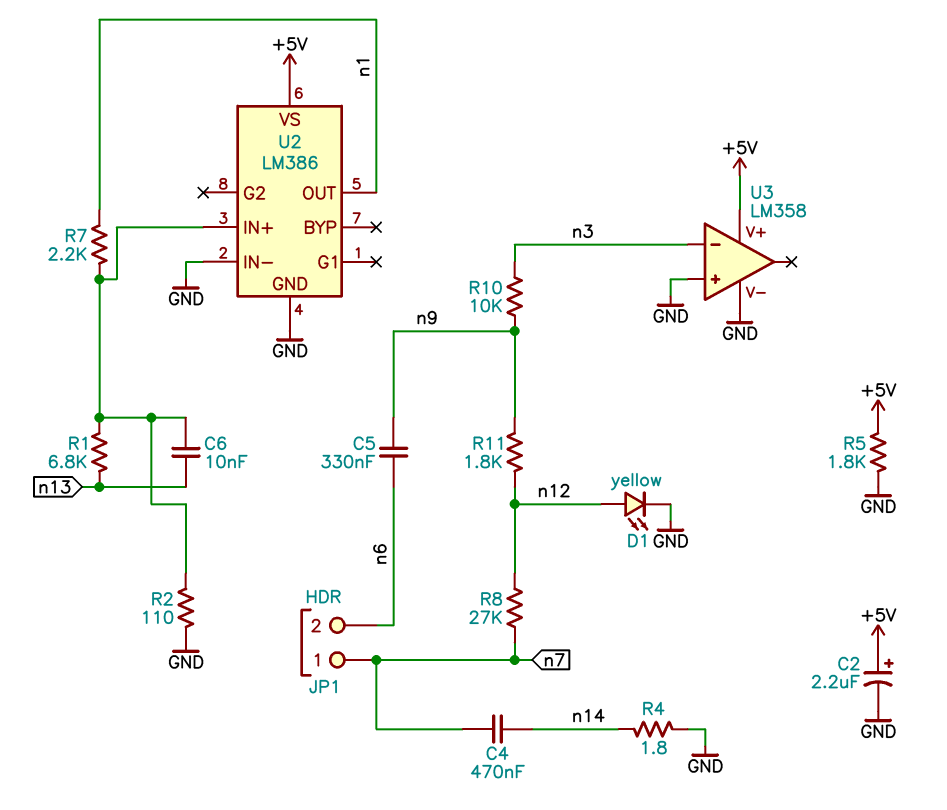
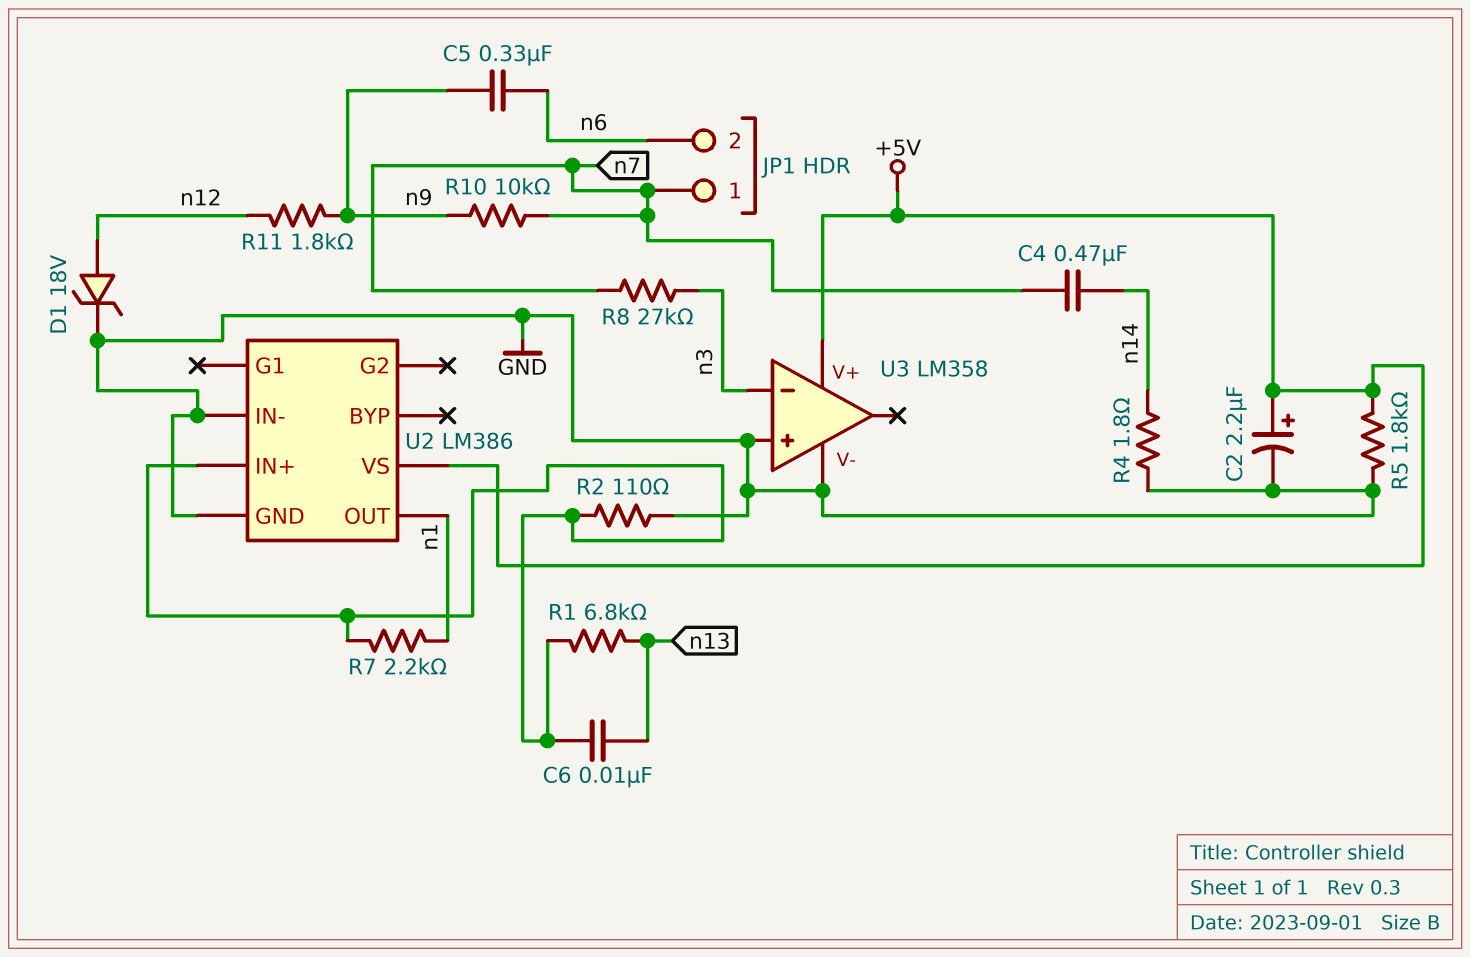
D1: LED yellow (A n12, K GND) -> zener 18V (A n12, K GND)
R8: 27k (n7, n12) -> 27k (n3, n7)
R10: 10k (n3, n9) -> 10k (n7, n9)

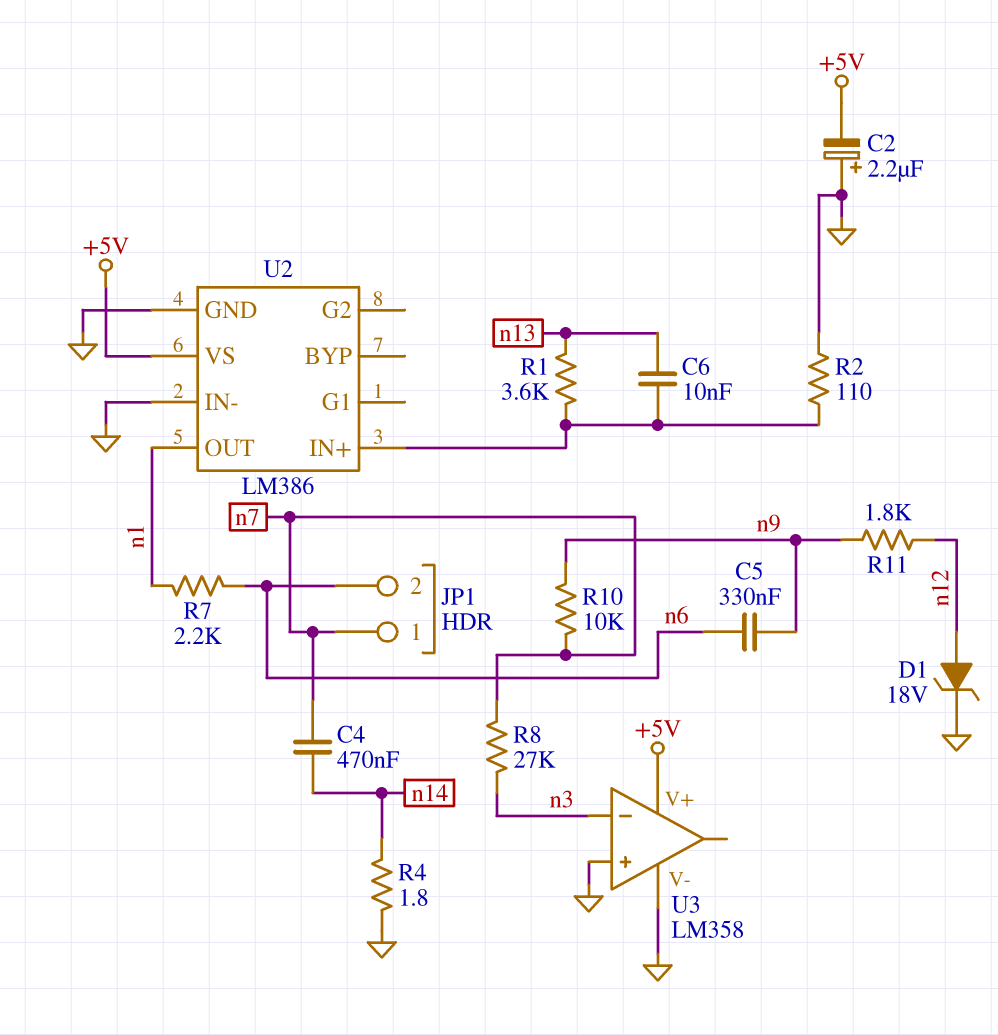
C2: 2.2uF (plus +5V, minus GND) -> 2.2uF (plus GND, minus +5V)
R1: 6.8k (U2/IN+, n13) -> 3.6k (U2/IN+, n13)
R5: 1.8k (+5V, GND) -> none
R7: 2.2k (U2/IN+, n1) -> 2.2k (n1, n6)

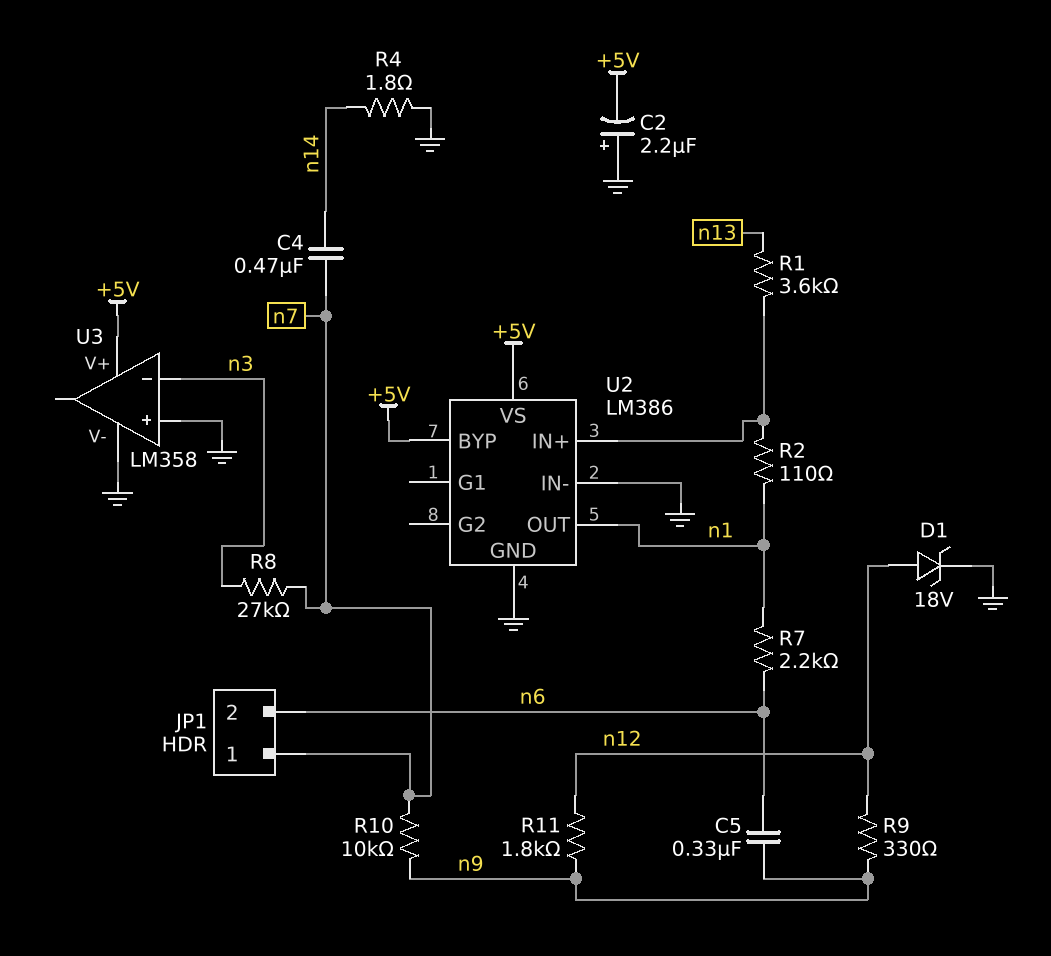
C6: 10nF (U2/IN+, n13) -> none
R2: 110 (GND, U2/IN+) -> 110 (U2/IN+, n1)
R9: none -> 330 (n9, n12)
U2 pin BYP: none -> +5V

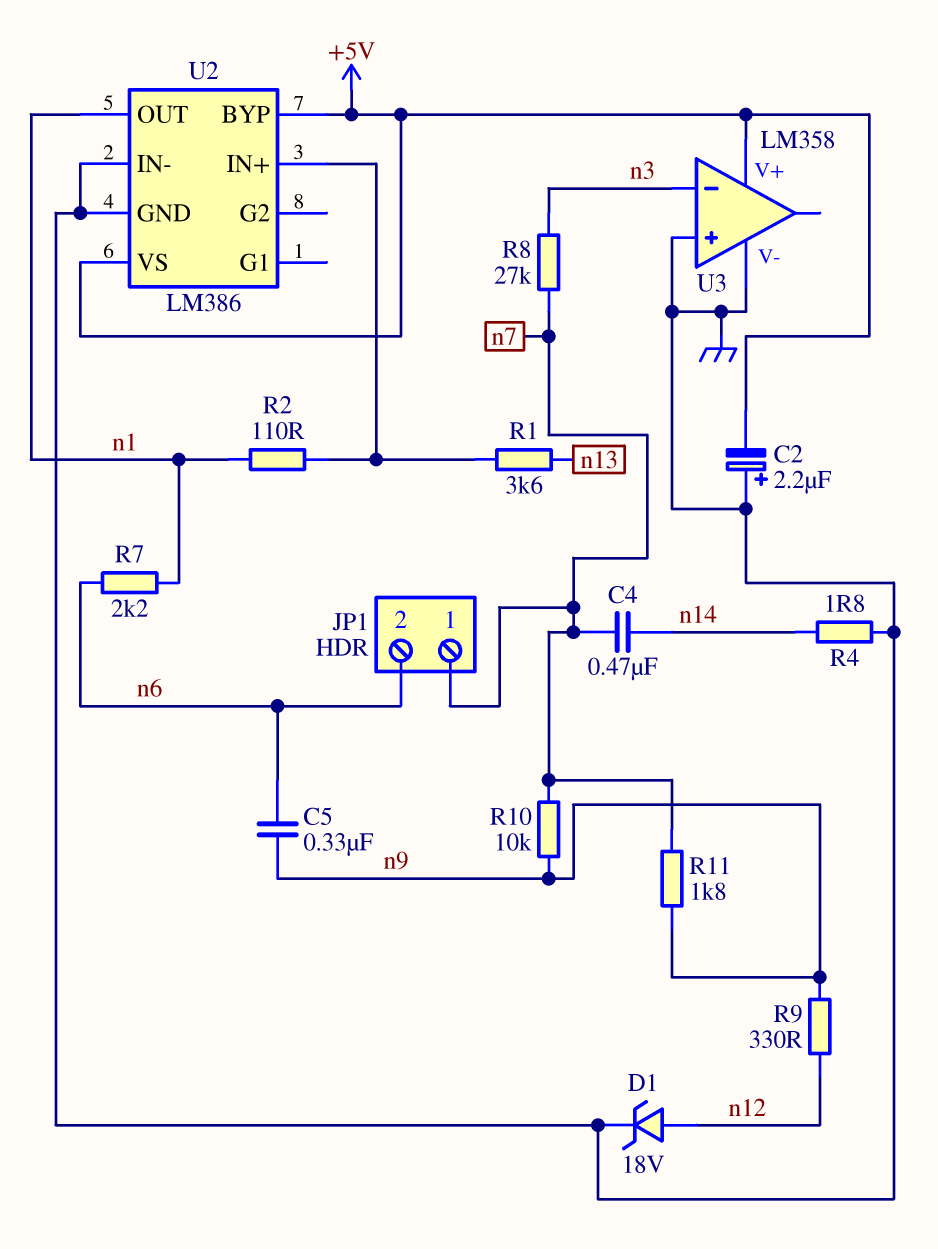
R11: 1.8k (n9, n12) -> 1.8k (n7, n9)

